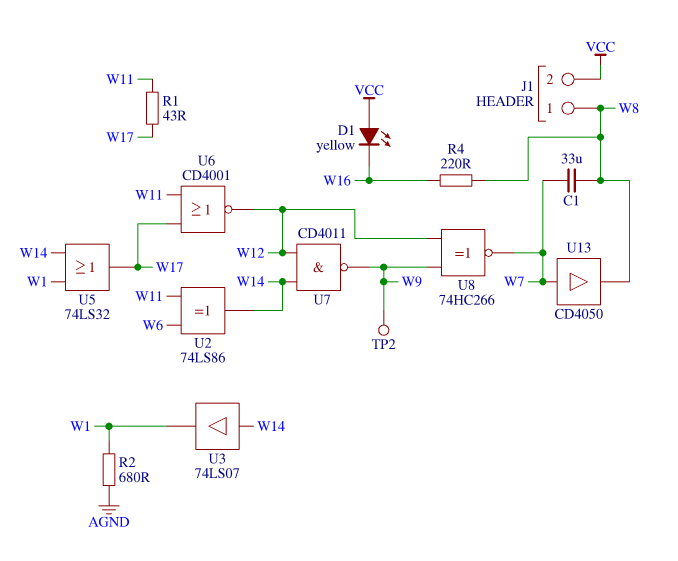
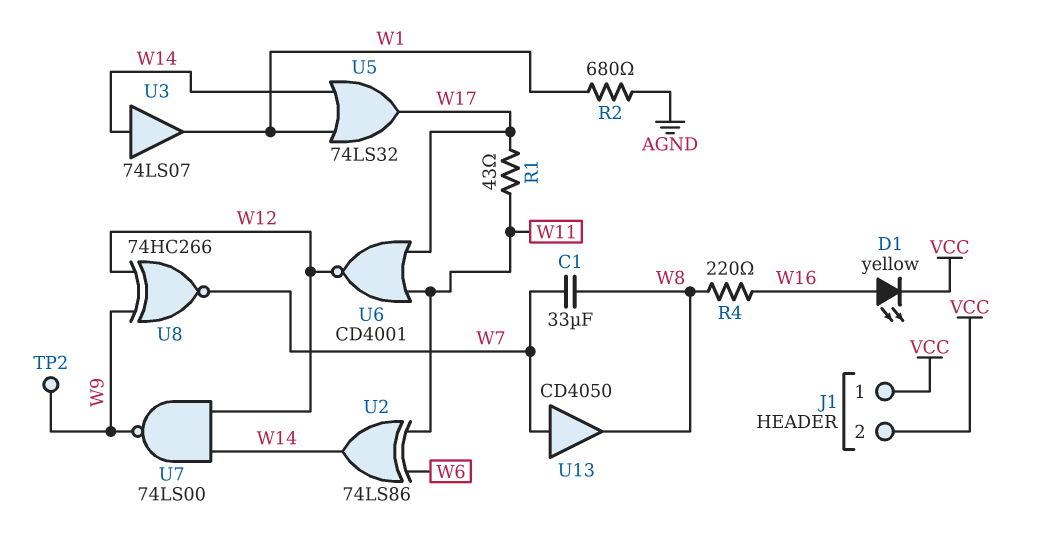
D1: LED yellow (A VCC, K W16) -> LED yellow (A W16, K VCC)
J1 pin 1: W8 -> VCC
U7: NAND CD4011 (in W12, in W14, out W9) -> NAND 74LS00 (in W12, in W14, out W9)

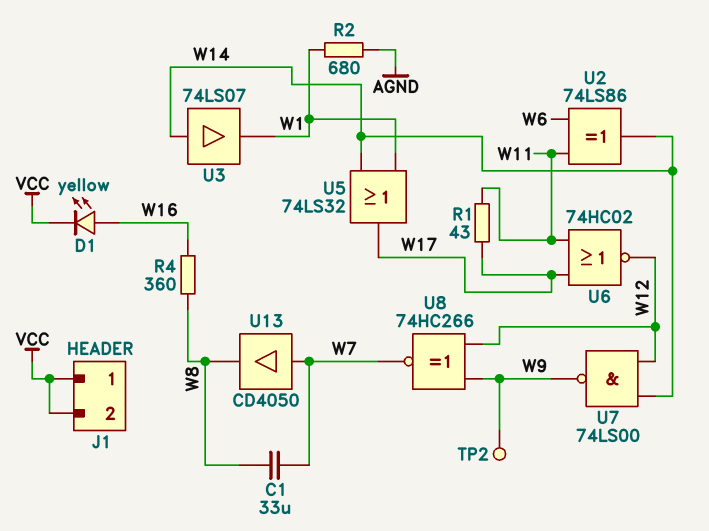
R4: 220 (W8, W16) -> 360 (W8, W16)
U6: NOR CD4001 (in W11, in W17, out W12) -> NOR 74HC02 (in W11, in W17, out W12)

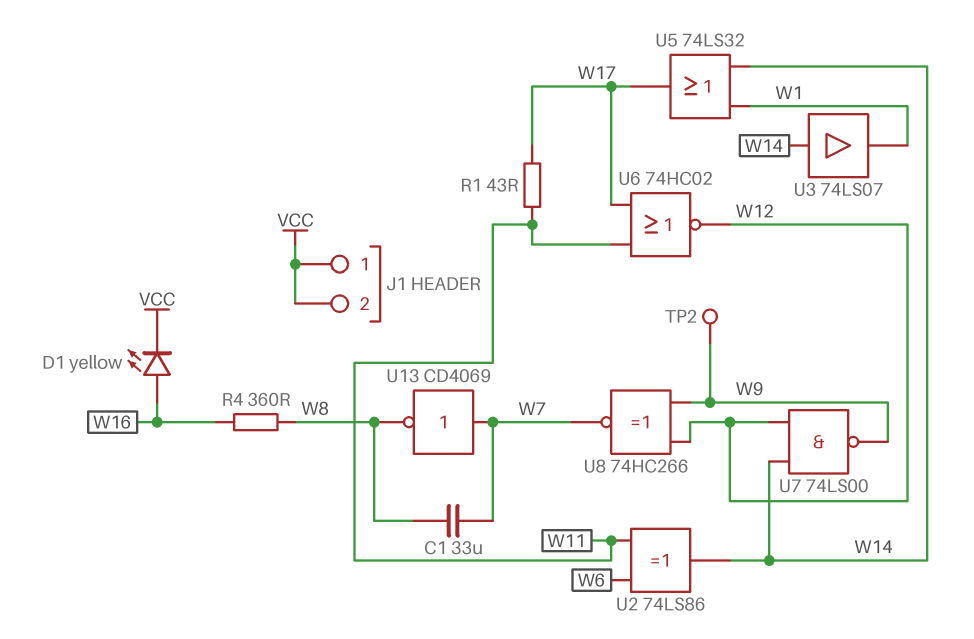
R2: 680 (AGND, W1) -> none
U13: buffer CD4050 (in W7, out W8) -> NOT CD4069 (in W7, out W8)

